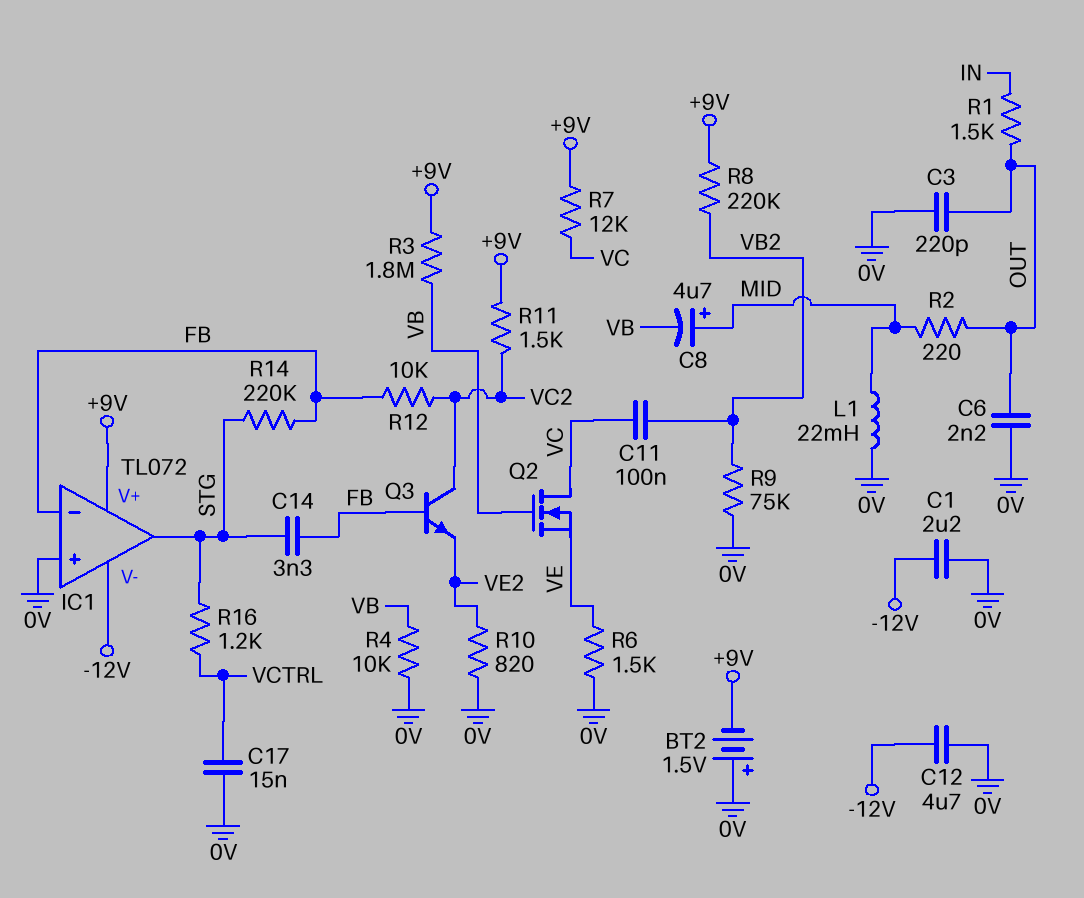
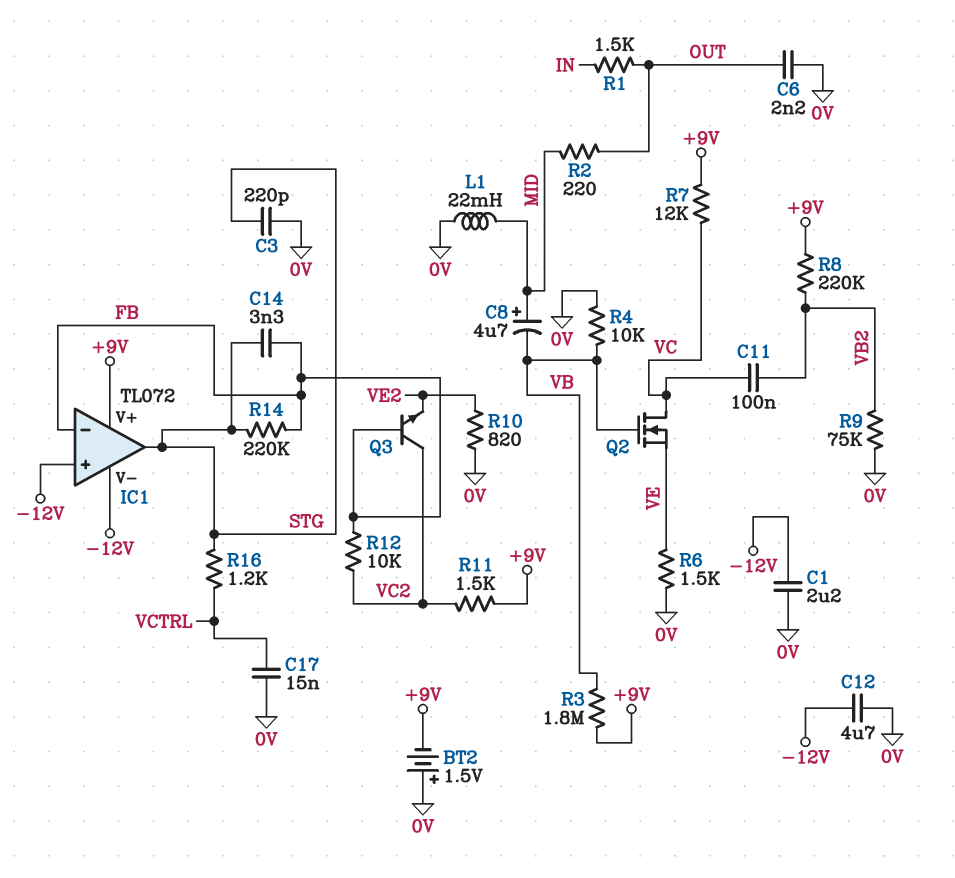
C3: 220pF (0V, OUT) -> 220pF (0V, STG)
IC1 pin in+: 0V -> -12V

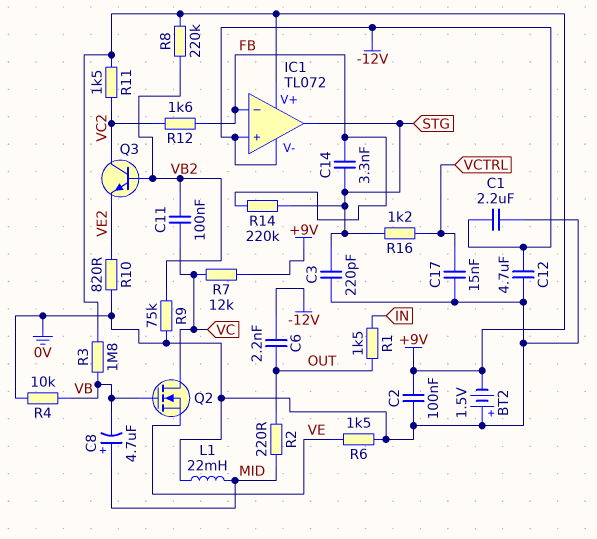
C2: none -> 100nF (+9V, 0V)
C6: 2.2nF (0V, OUT) -> 2.2nF (-12V, OUT)
Q3: NPN (B FB, C VC2, E VE2) -> NPN (B VB2, C VC2, E VE2)
R12: 10k (FB, VC2) -> 1.6k (FB, VC2)

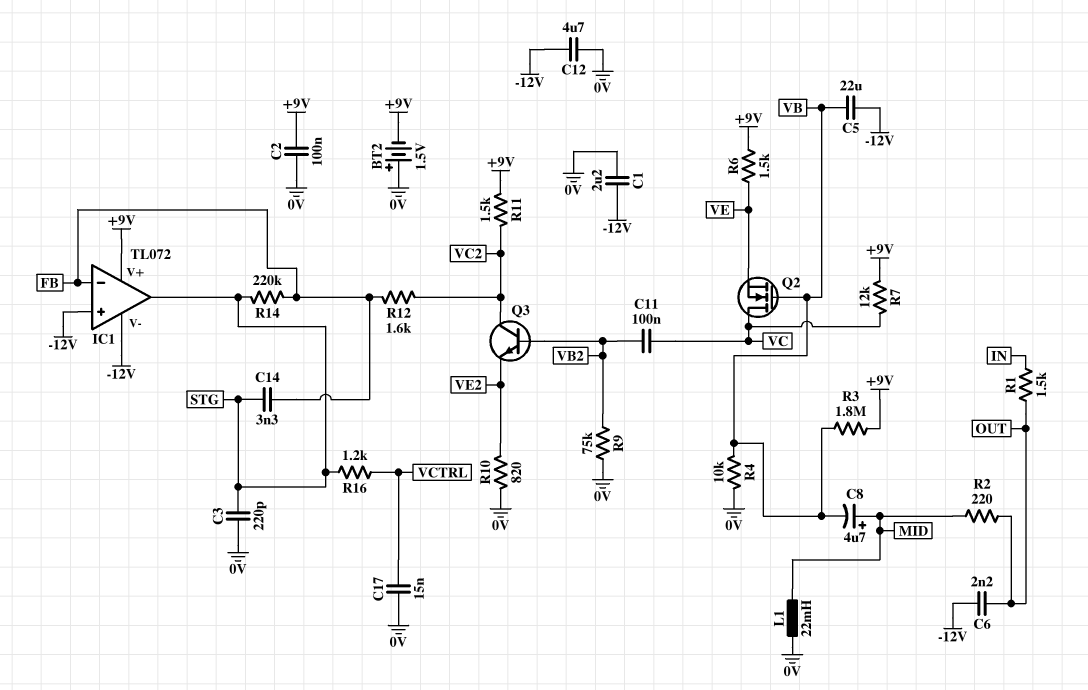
C5: none -> 22uF (-12V, VB)
R6: 1.5k (0V, VE) -> 1.5k (+9V, VE)
R8: 220k (+9V, VB2) -> none

